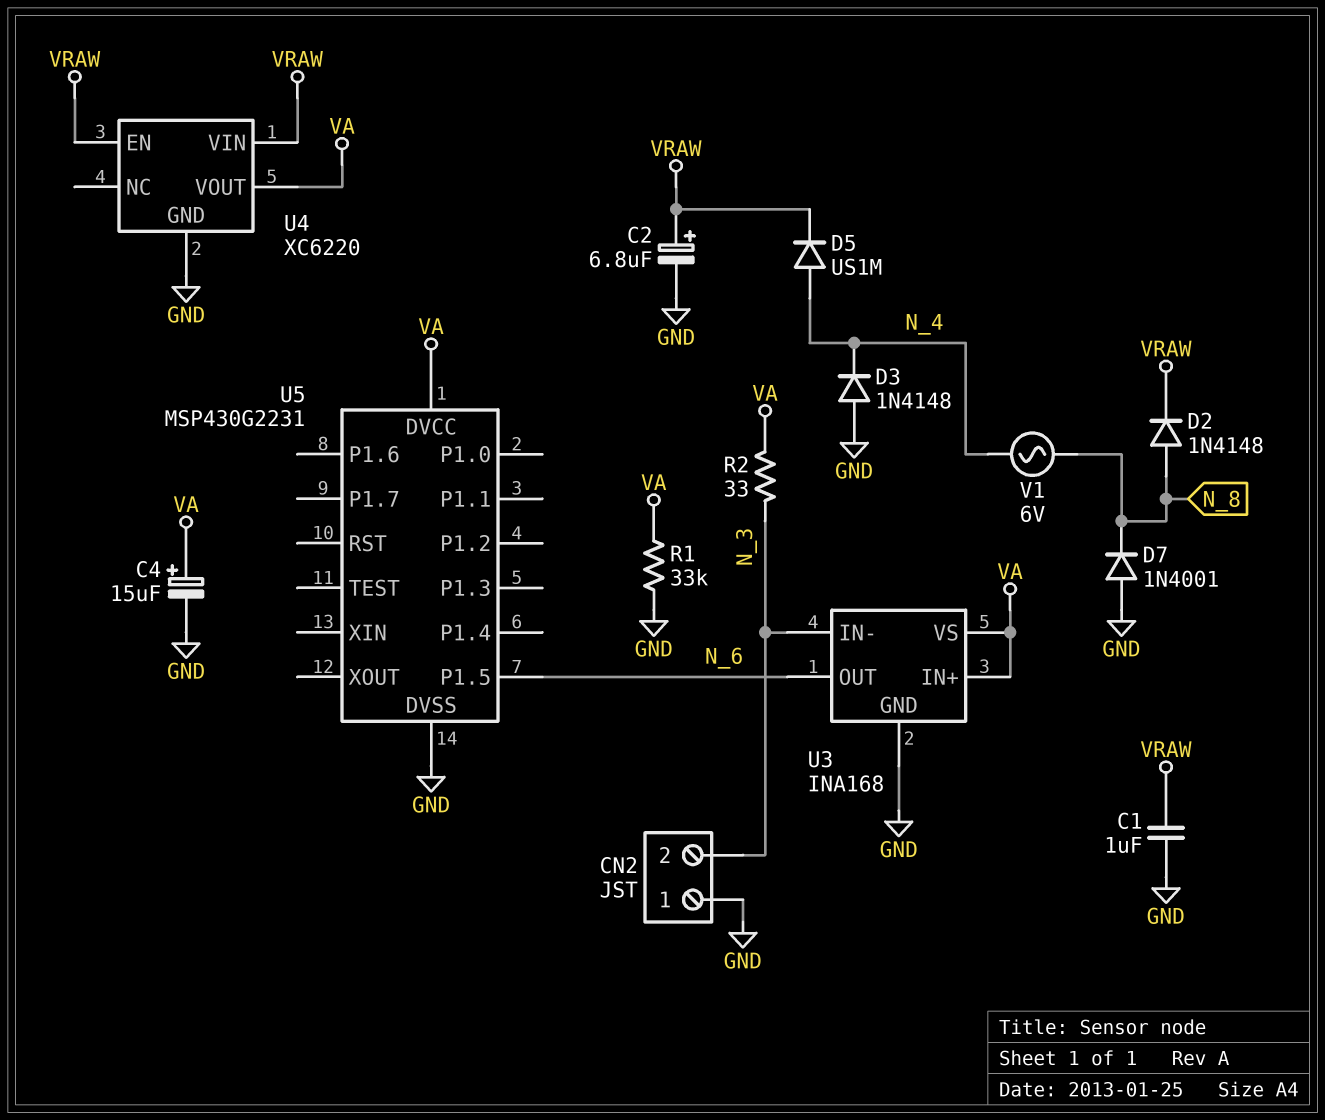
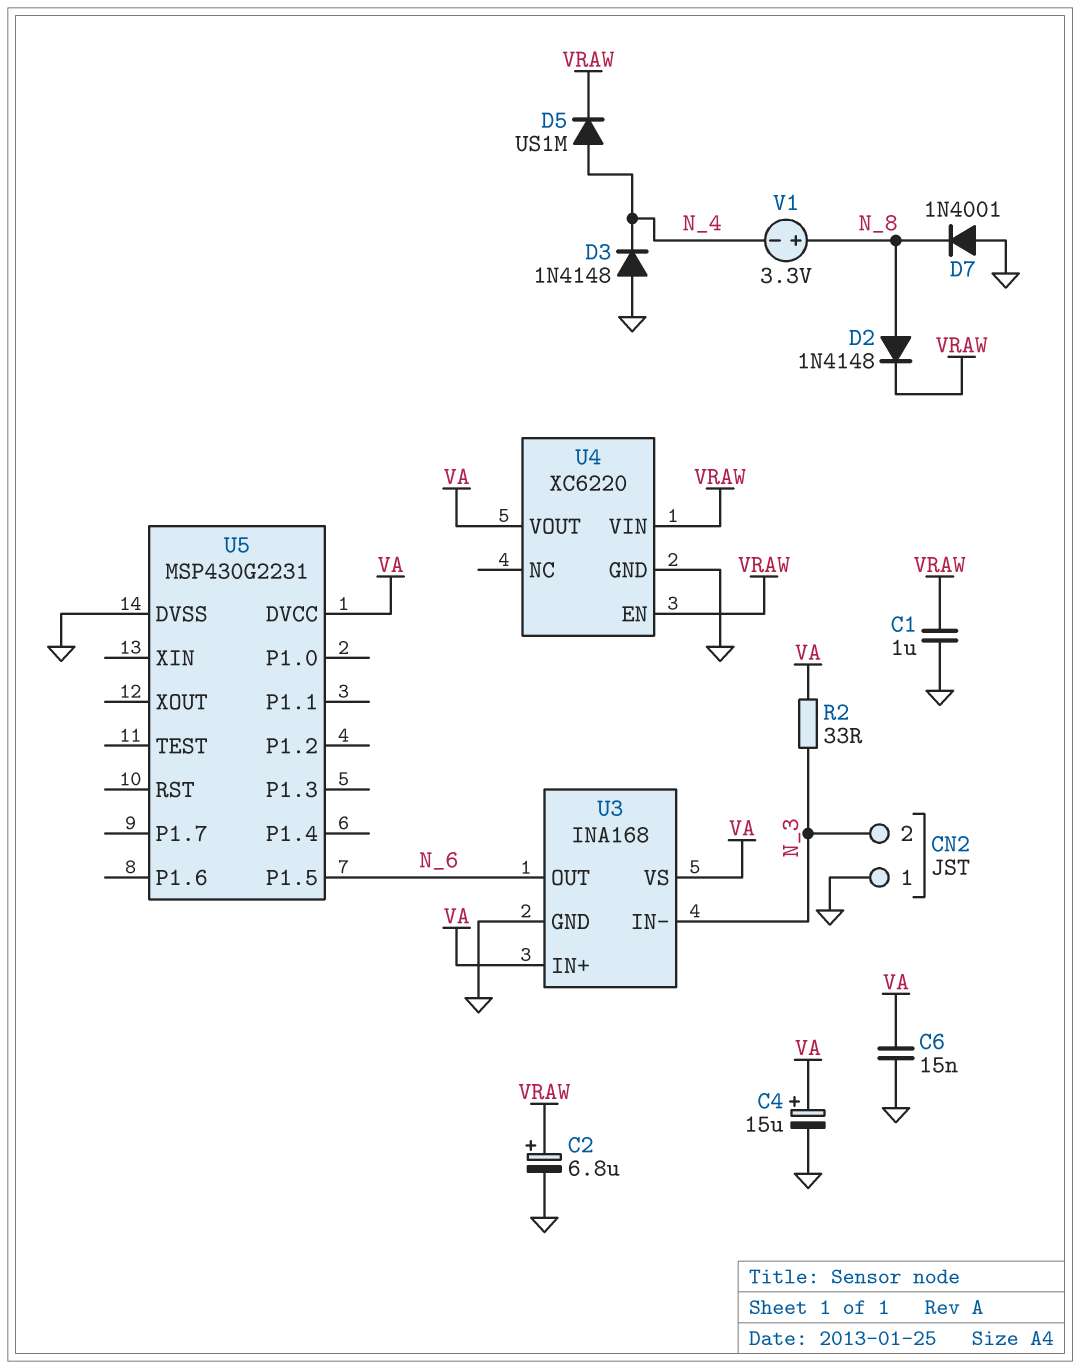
C6: none -> 15nF (GND, VA)
R1: 33k (GND, VA) -> none
V1: AC 6V (N_4, N_8) -> 3.3V (plus N_8, minus N_4)

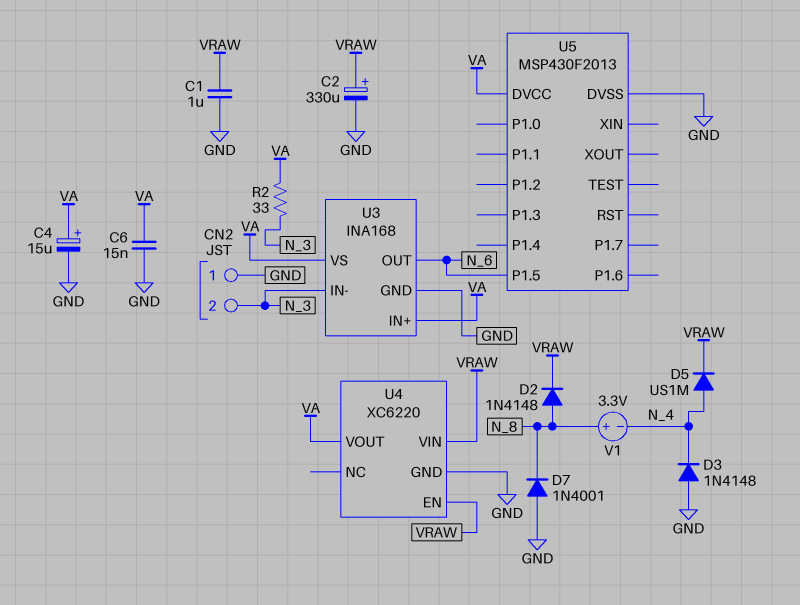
C2: 6.8uF (plus VRAW, minus GND) -> 330uF (plus VRAW, minus GND)
U5: MSP430G2231 -> MSP430F2013

